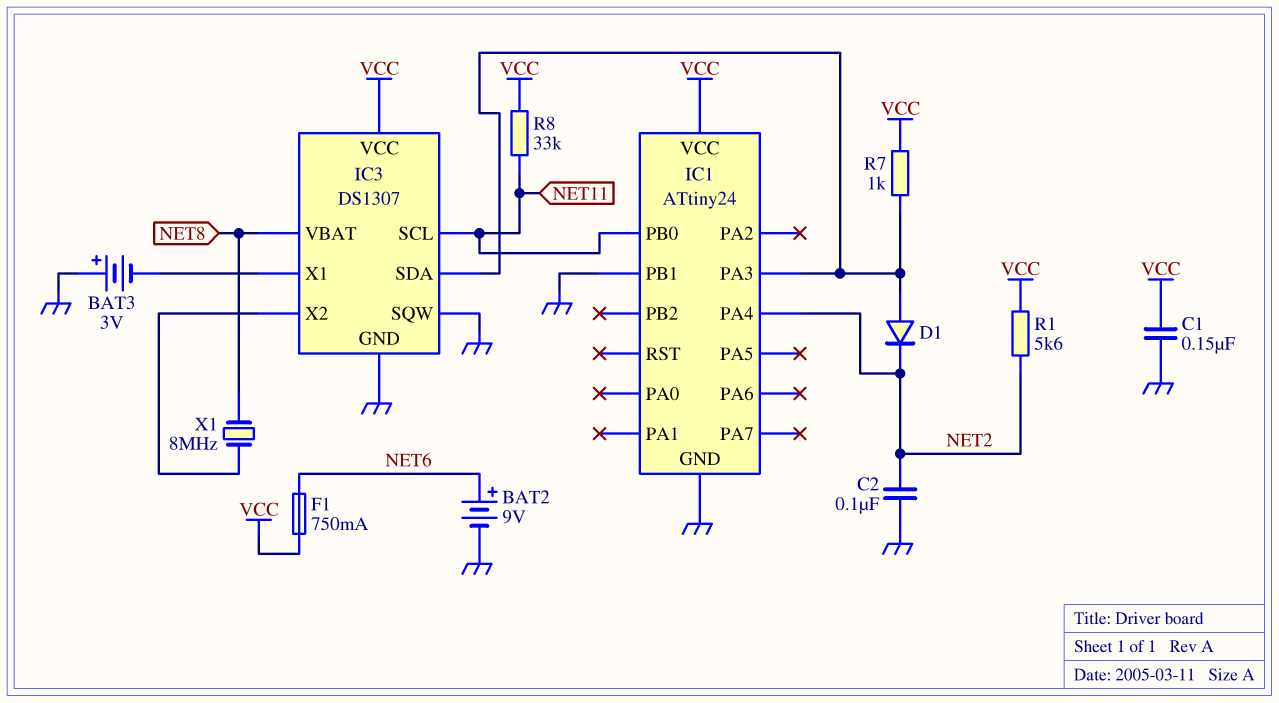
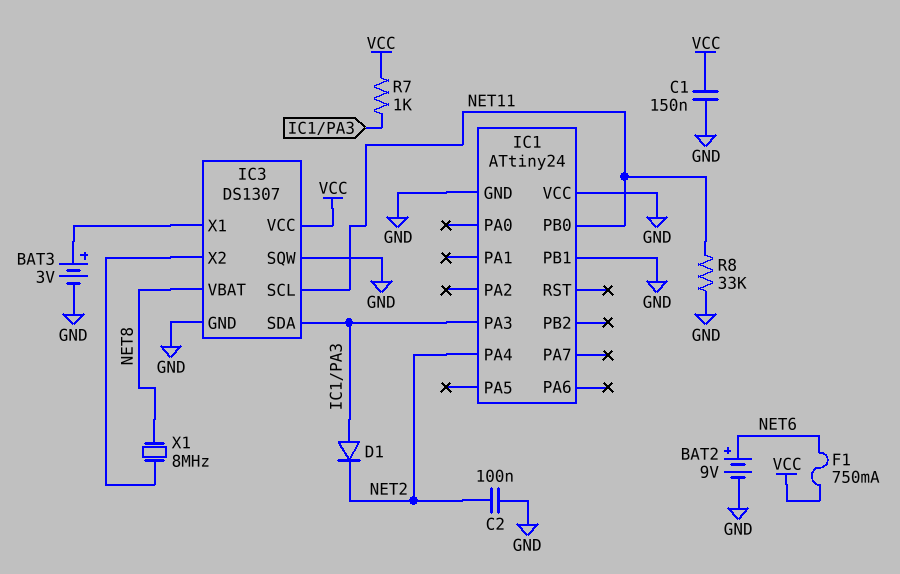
BAT3: 3V (plus GND, minus IC3/X1) -> 3V (plus IC3/X1, minus GND)
IC1 pin VCC: VCC -> GND
R1: 5.6k (NET2, VCC) -> none
R8: 33k (NET11, VCC) -> 33k (GND, NET11)

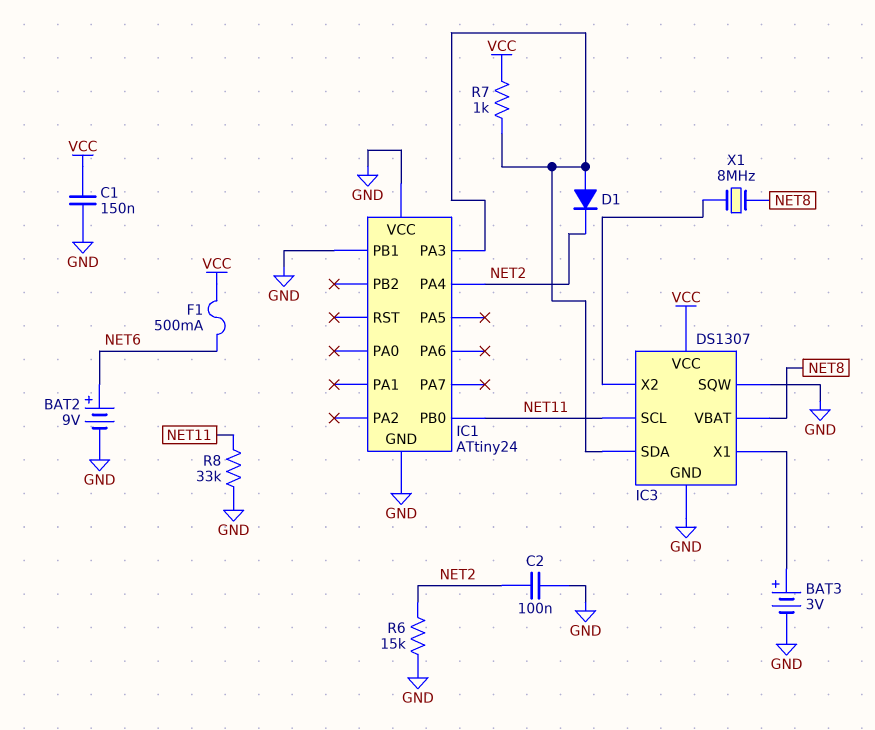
F1: 750mA (NET6, VCC) -> 500mA (NET6, VCC)
R6: none -> 15k (GND, NET2)

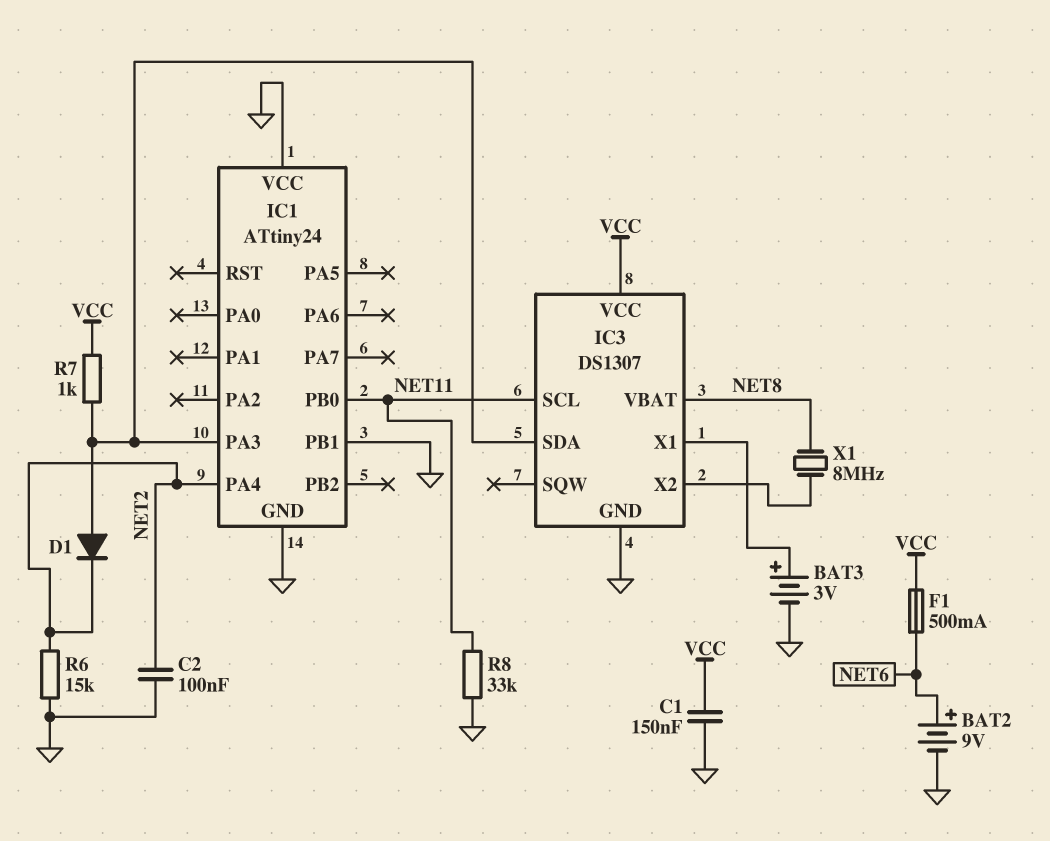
IC3 pin SQW: GND -> none

